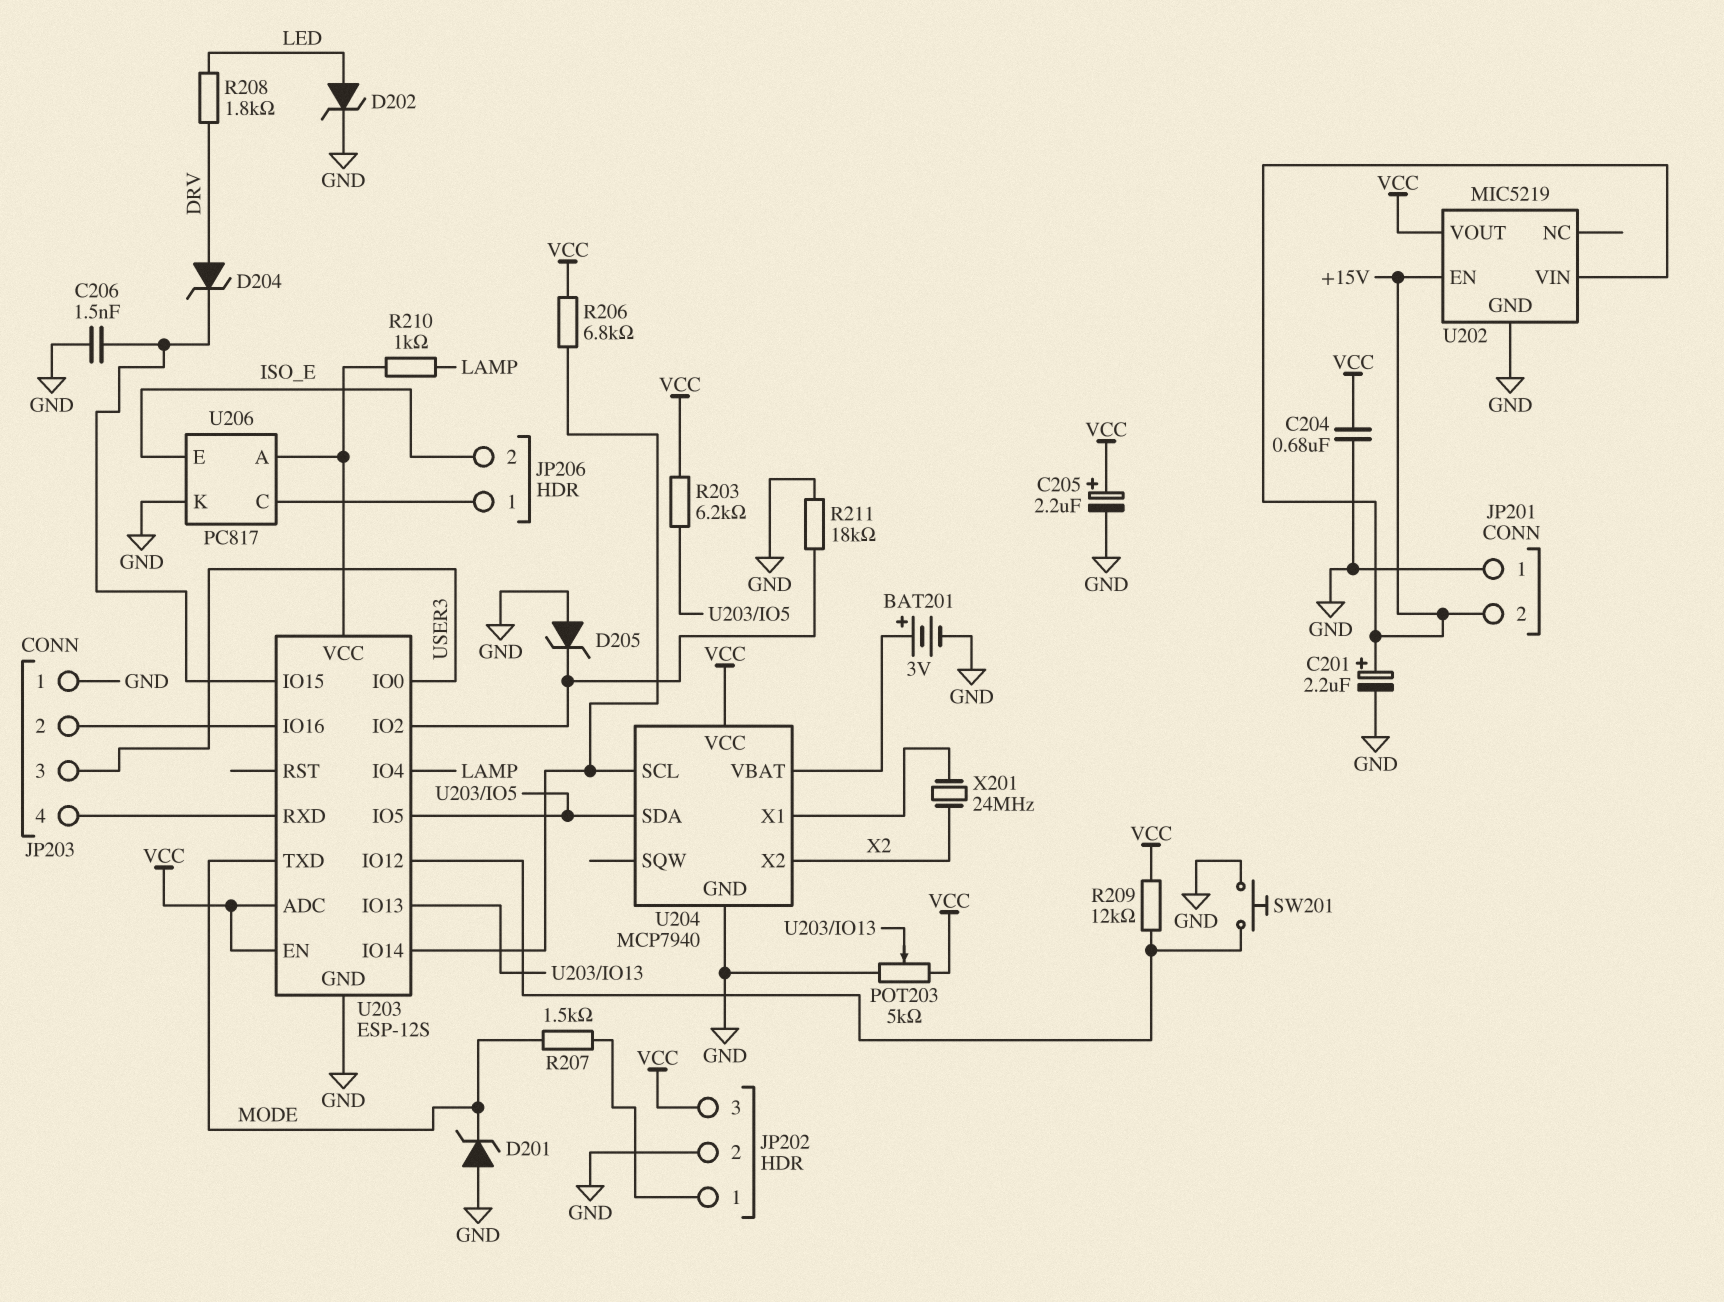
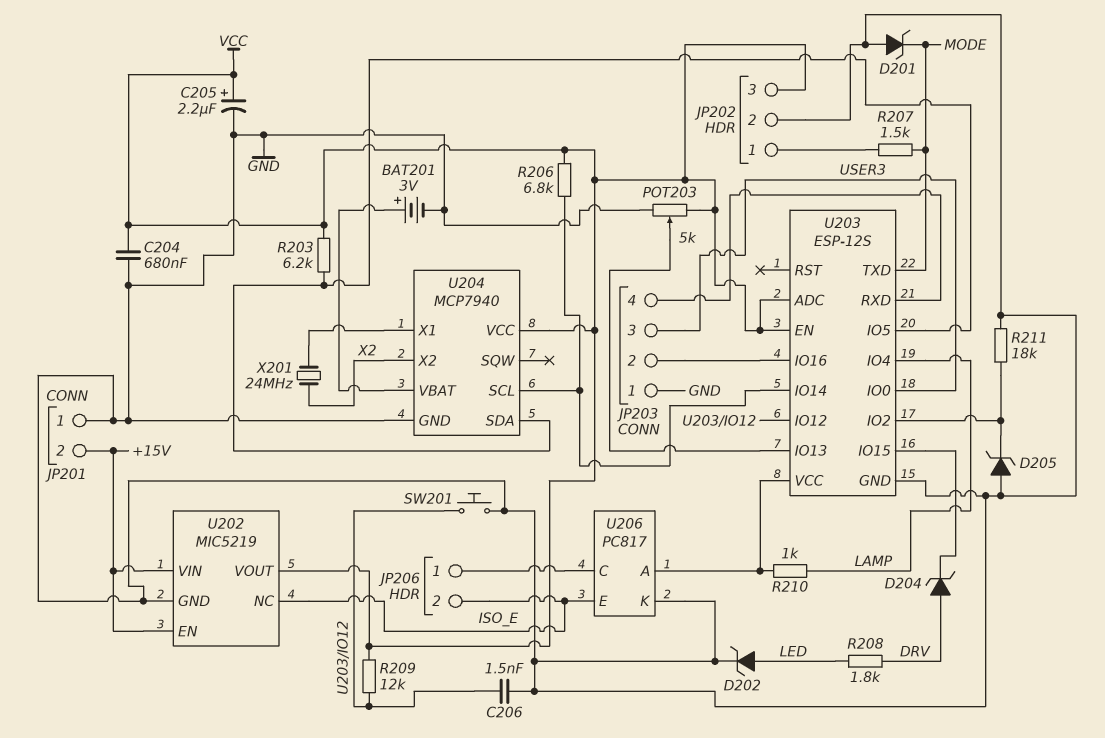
C201: 2.2uF (plus +15V, minus GND) -> none
C206: 1.5nF (GND, U203/IO15) -> 1.5nF (GND, U203/IO12)
U202 pin NC: none -> ISO_E

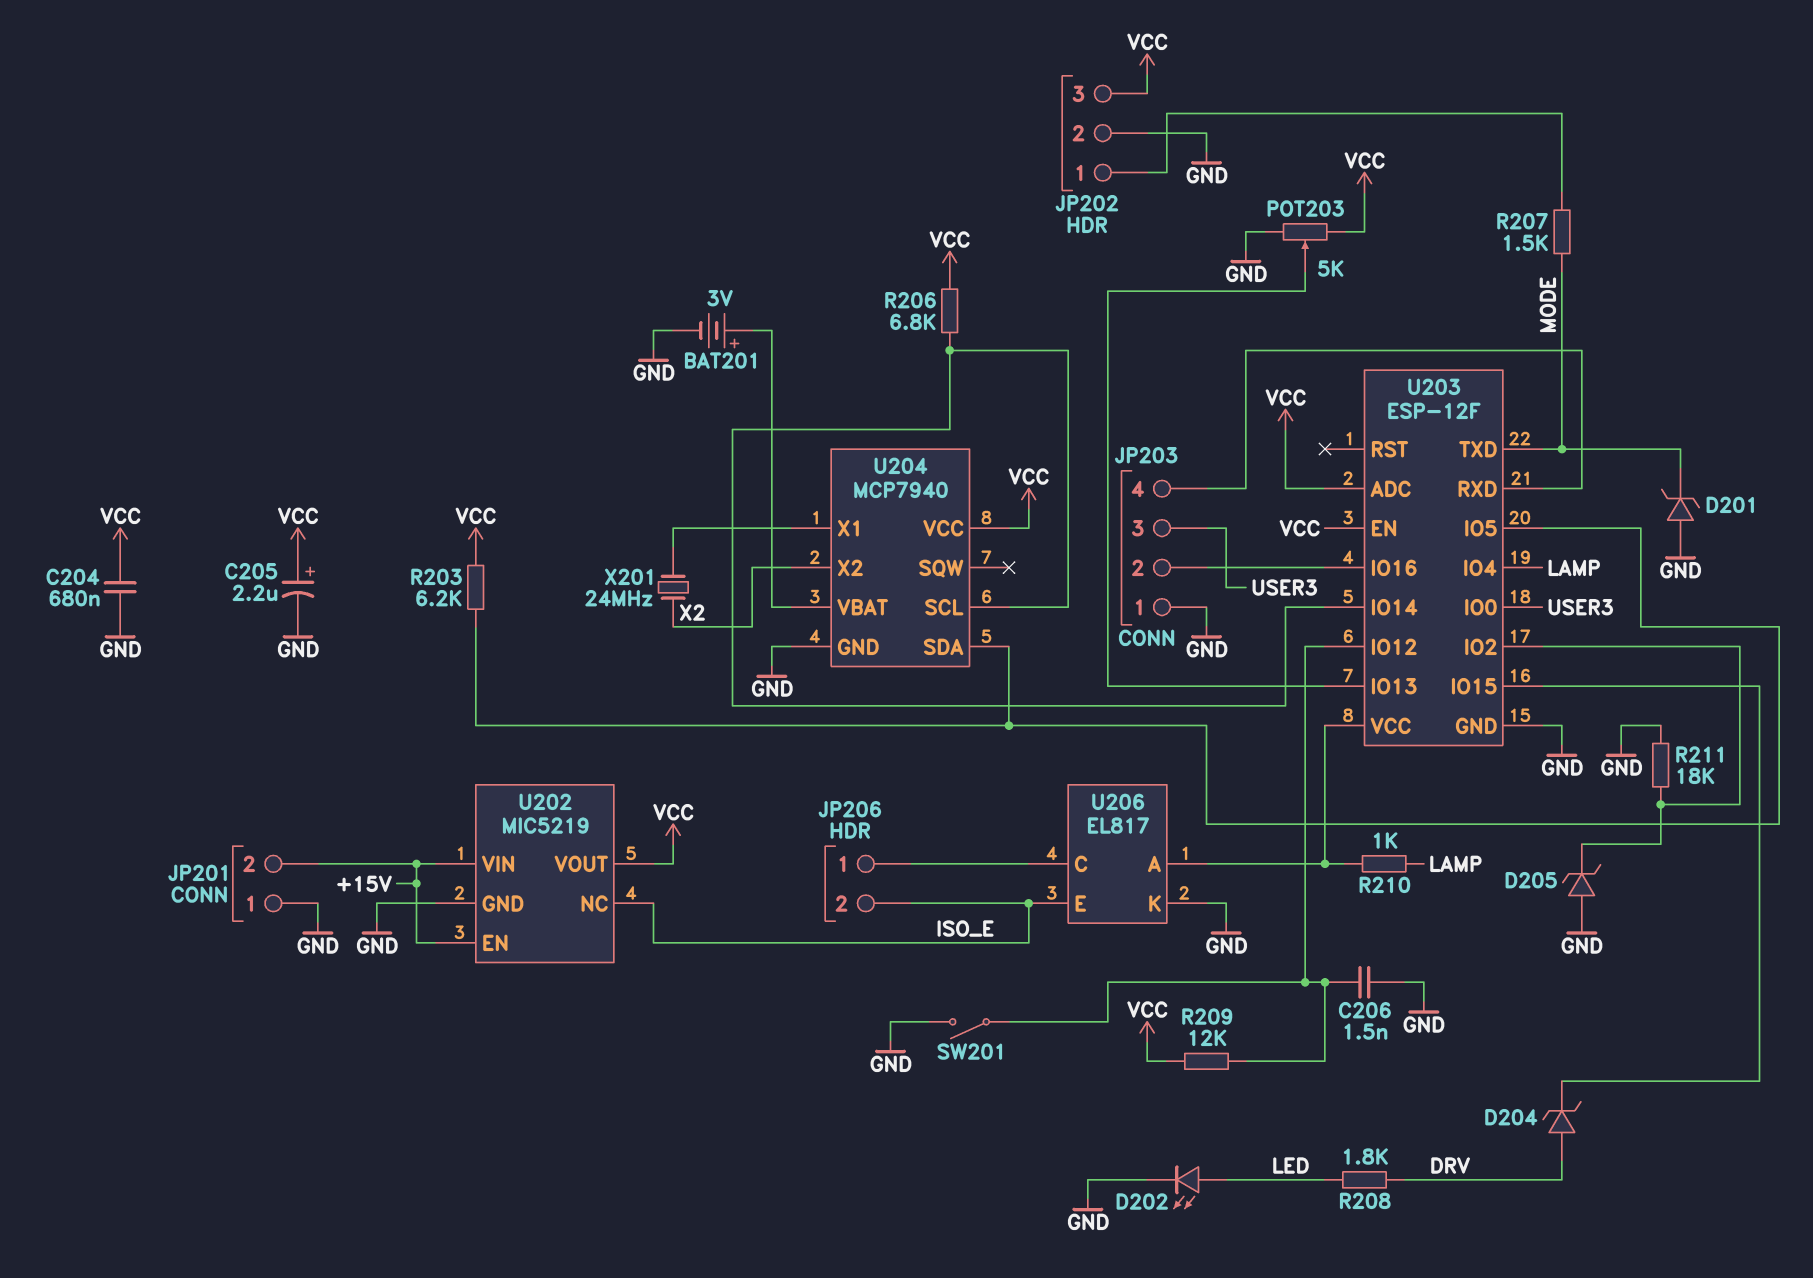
D202: zener (A LED, K GND) -> LED (A LED, K GND)
SW201: button (GND, U203/IO12) -> switch (GND, U203/IO12)
U203: ESP-12S -> ESP-12F
U206: PC817 -> EL817

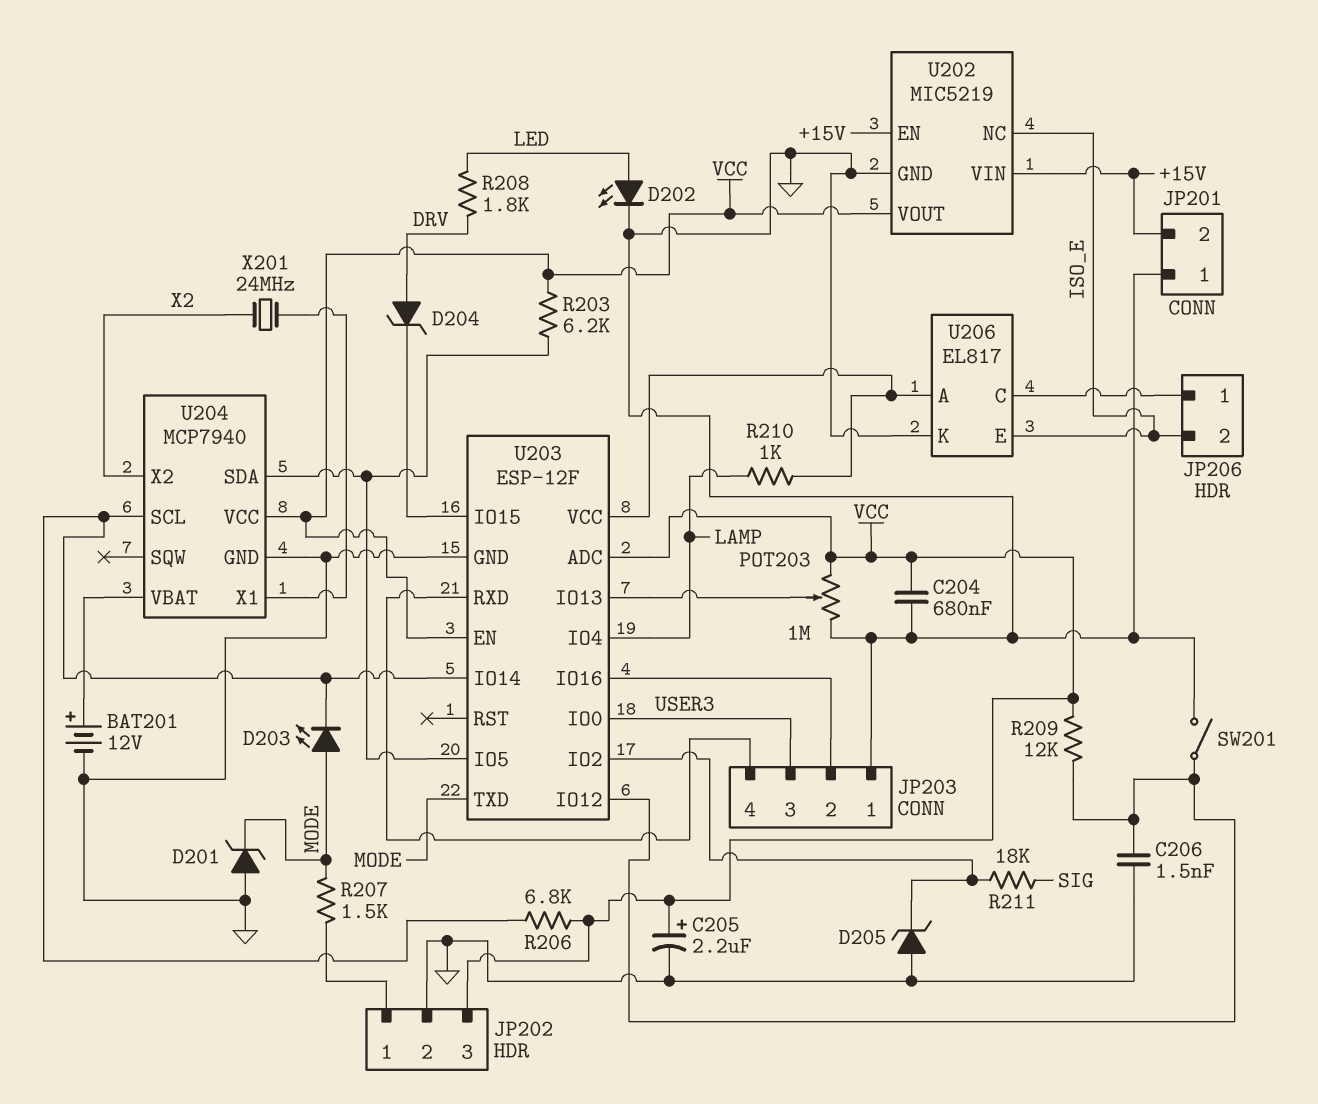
BAT201: 3V (plus U204/VBAT, minus GND) -> 12V (plus U204/VBAT, minus GND)
D203: none -> LED (A MODE, K U203/IO14)
POT203: 5k (GND, VCC, wiper U203/IO13) -> 1M (GND, VCC, wiper U203/IO13)
R211: 18k (GND, U203/IO2) -> 18k (SIG, U203/IO2)

